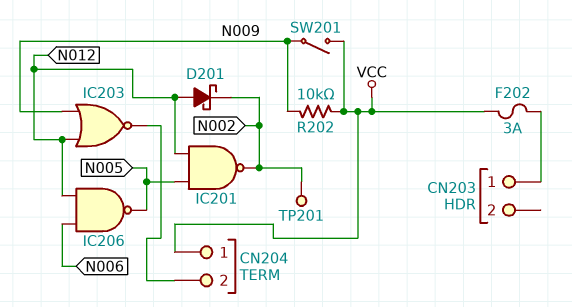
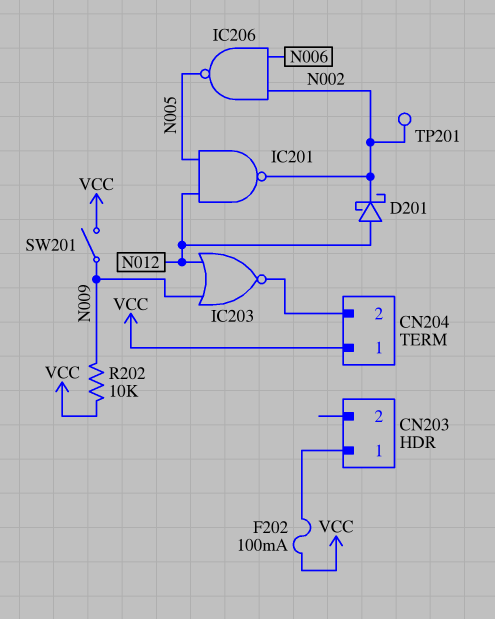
F202: 3A (CN203/1, VCC) -> 100mA (CN203/1, VCC)
IC206: NAND (in N006, in N012, out N005) -> NAND (in N002, in N006, out N005)

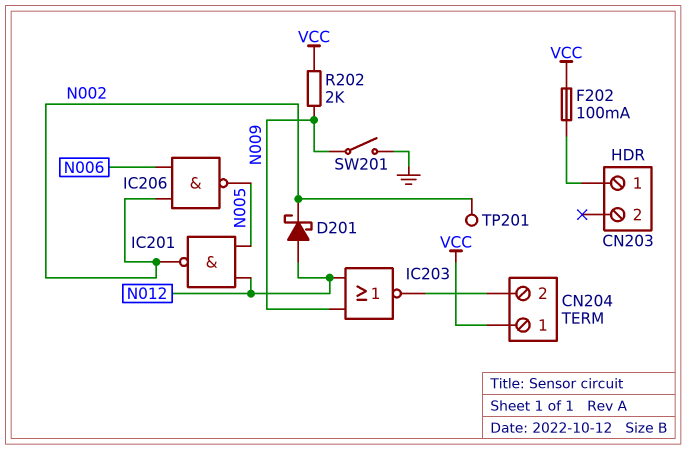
R202: 10k (N009, VCC) -> 2k (N009, VCC)
SW201: switch (N009, VCC) -> switch (GND, N009)

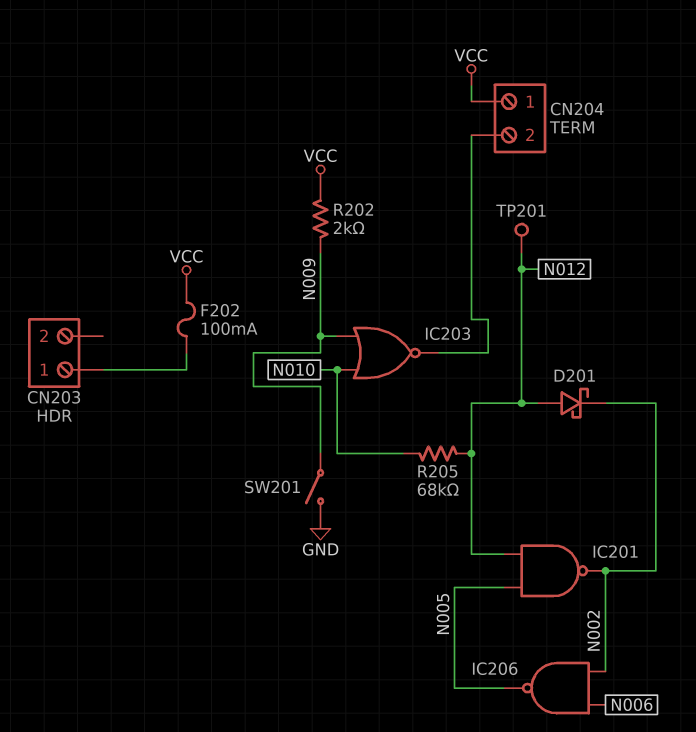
IC203: NOR (in N009, in N012, out CN204/2) -> NOR (in N009, in N010, out CN204/2)
R205: none -> 68k (N010, N012)
TP201: test point (N002) -> test point (N012)

